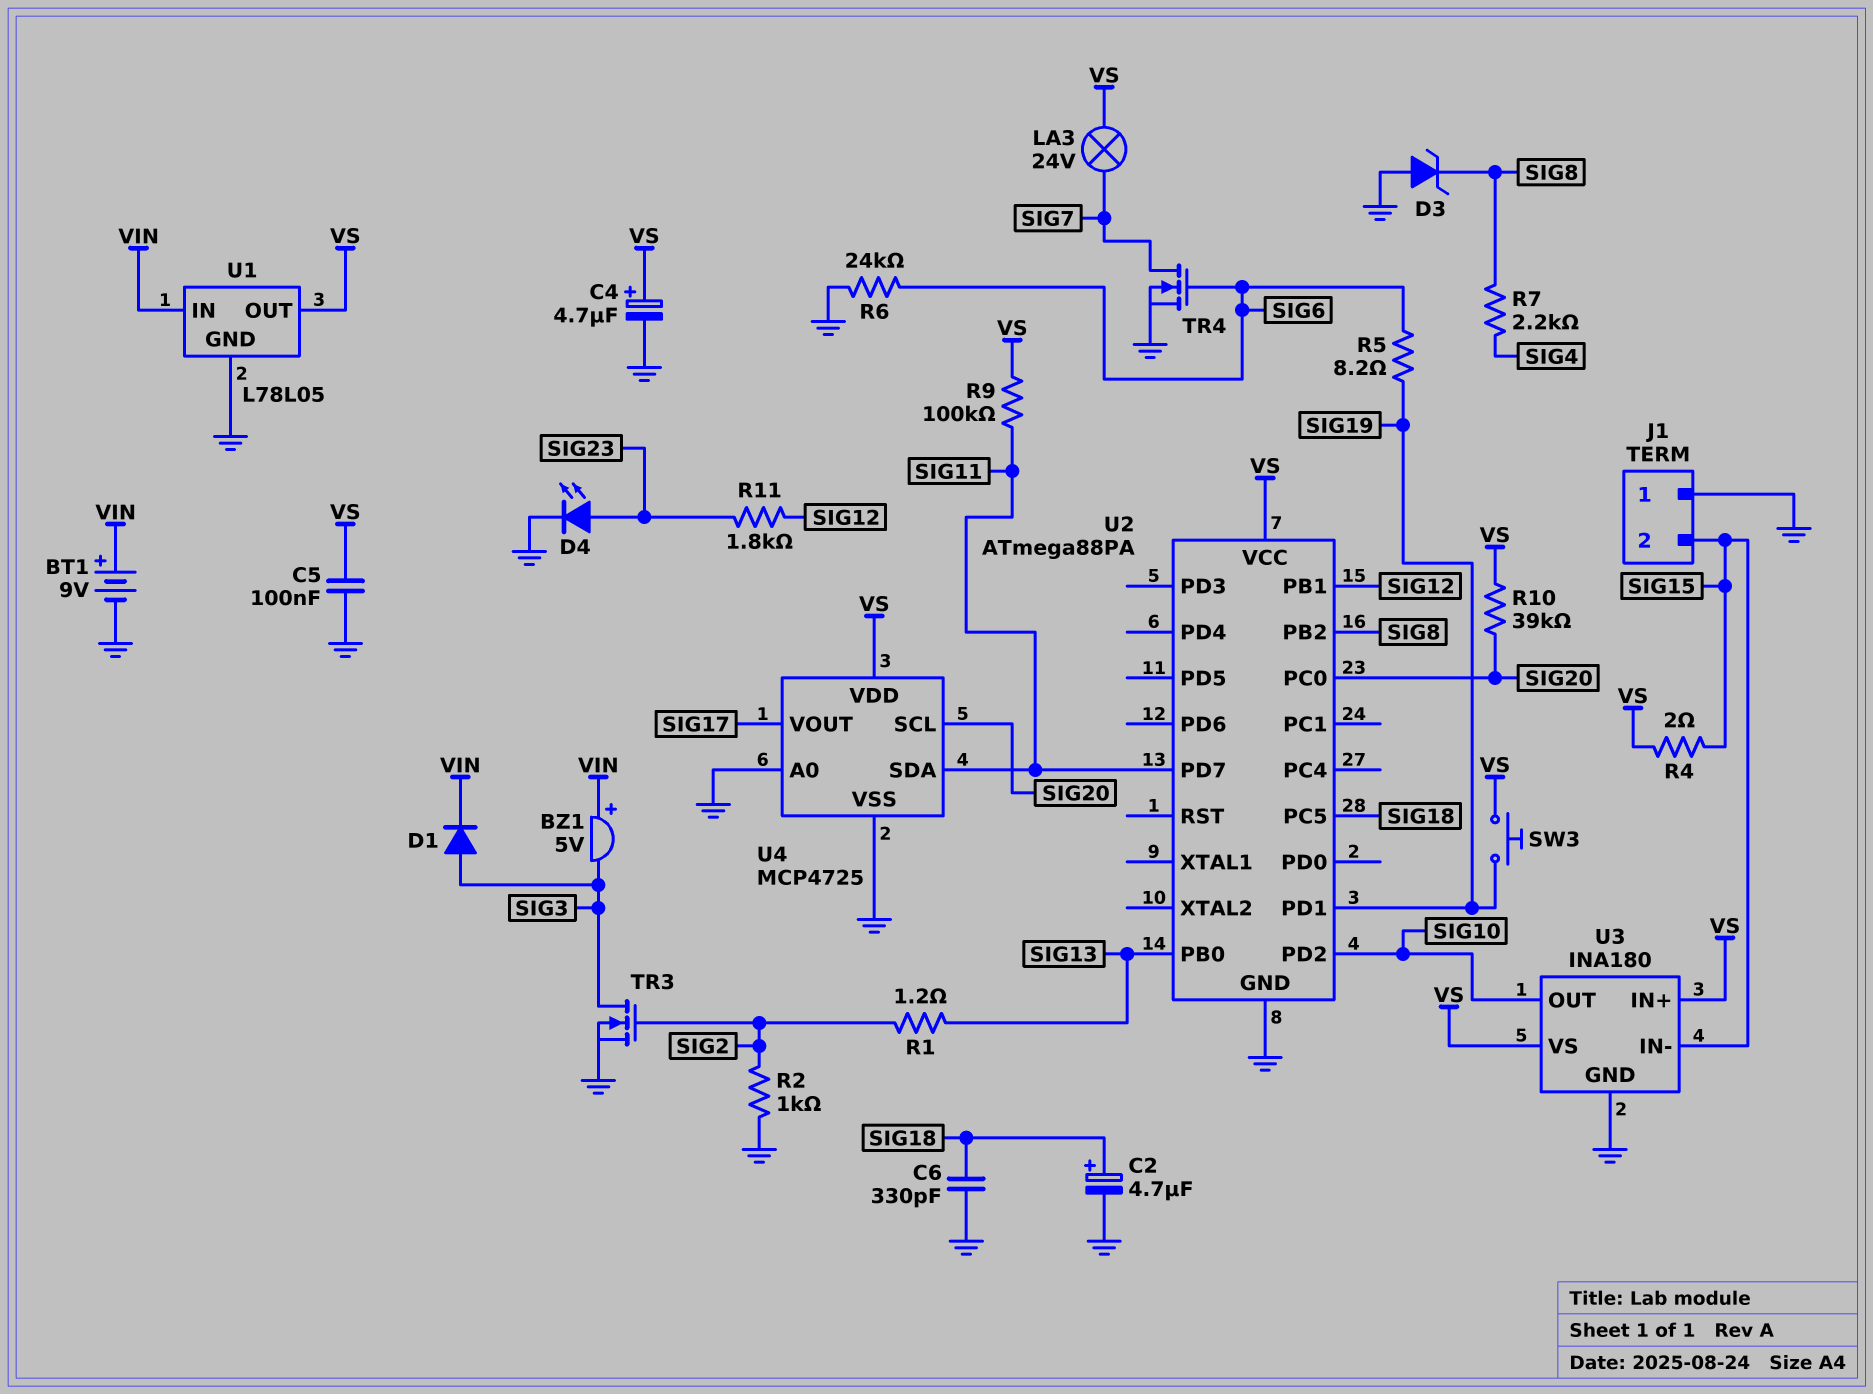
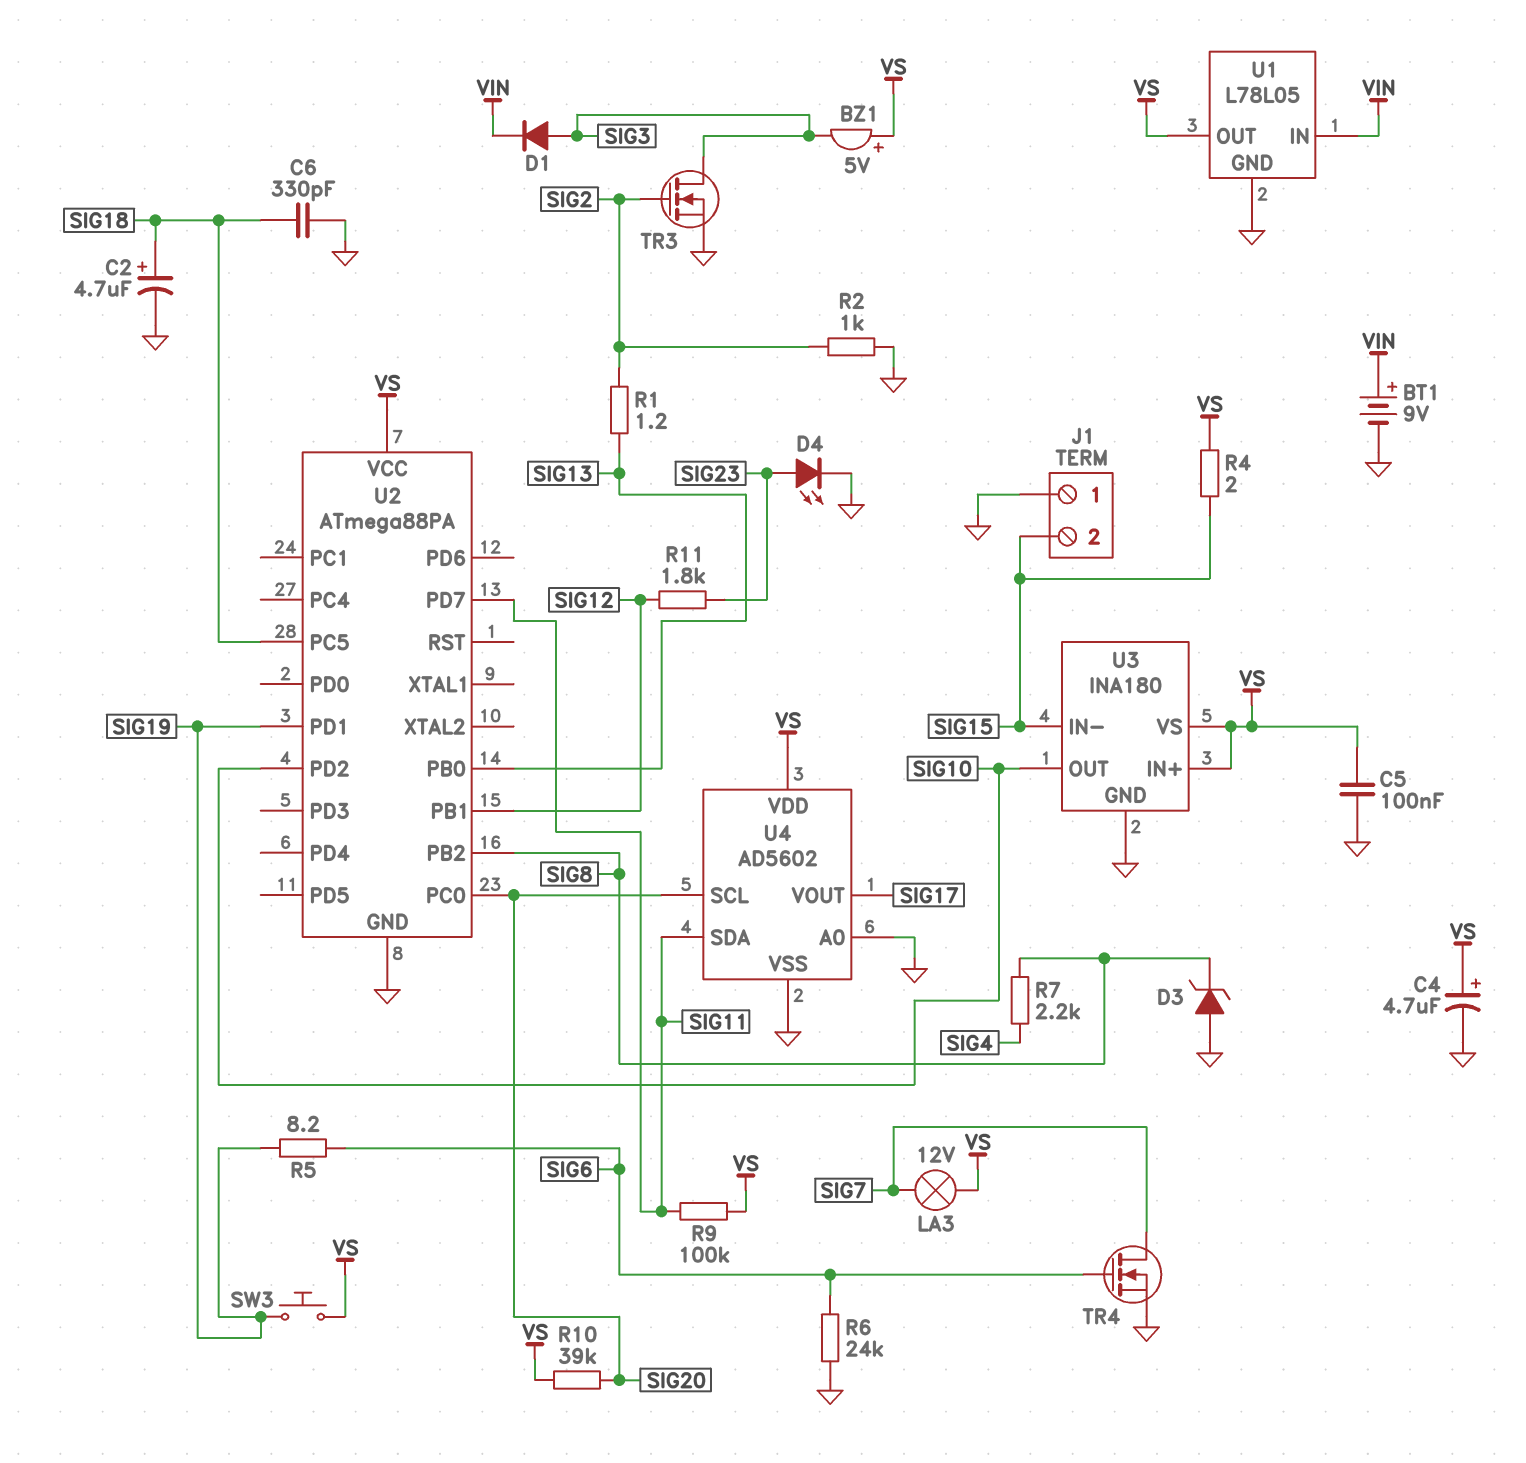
BZ1: buzzer 5V (plus VIN, minus SIG3) -> buzzer 5V (plus VS, minus SIG3)
LA3: lamp 24V (SIG7, VS) -> lamp 12V (SIG7, VS)
U4: MCP4725 -> AD5602

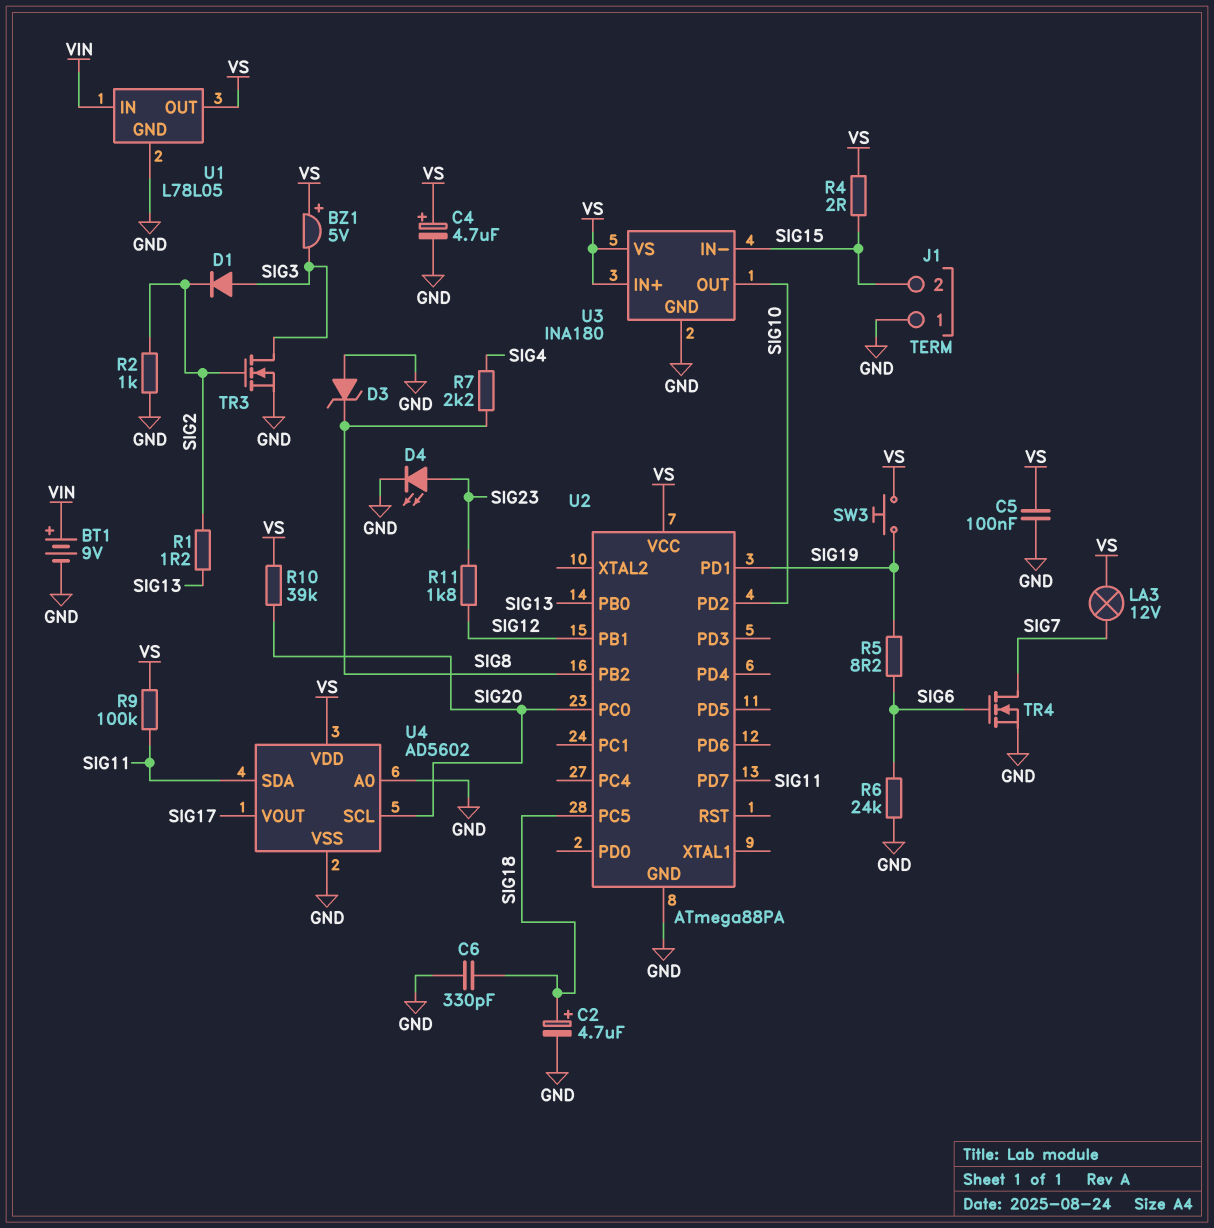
D1: diode (A SIG3, K VIN) -> diode (A SIG3, K SIG2)

